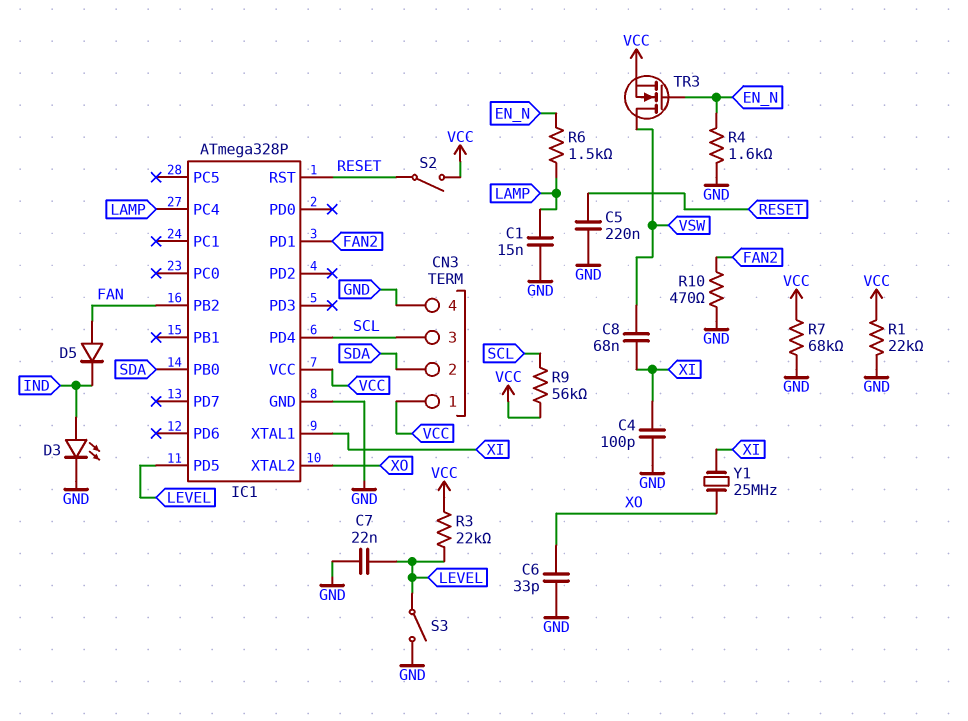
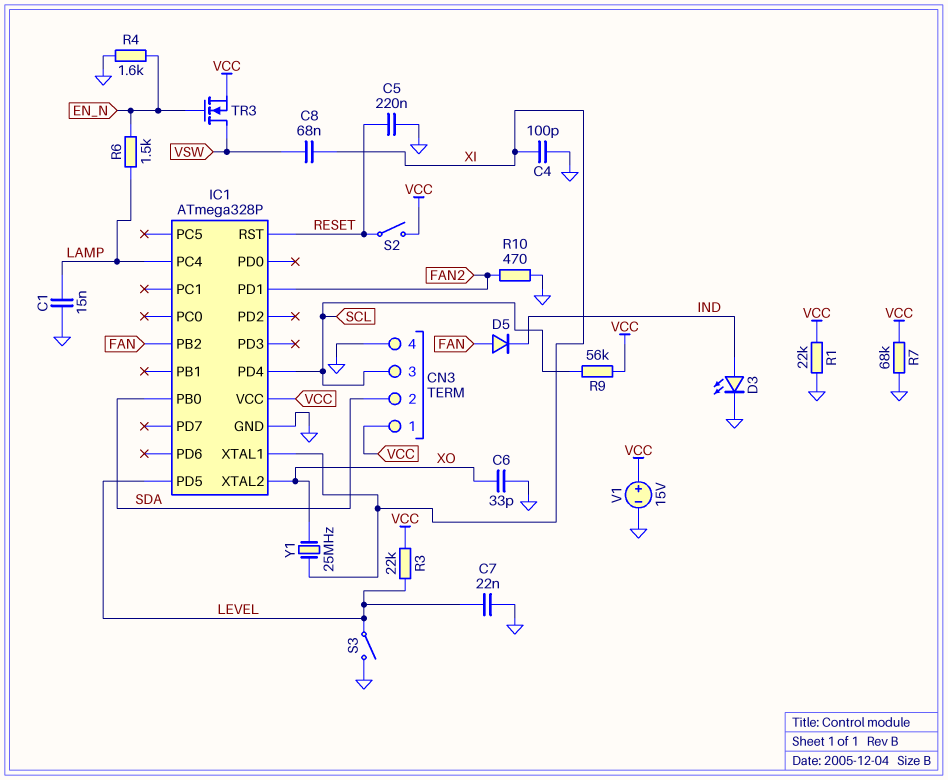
V1: none -> 15V (plus VCC, minus GND)

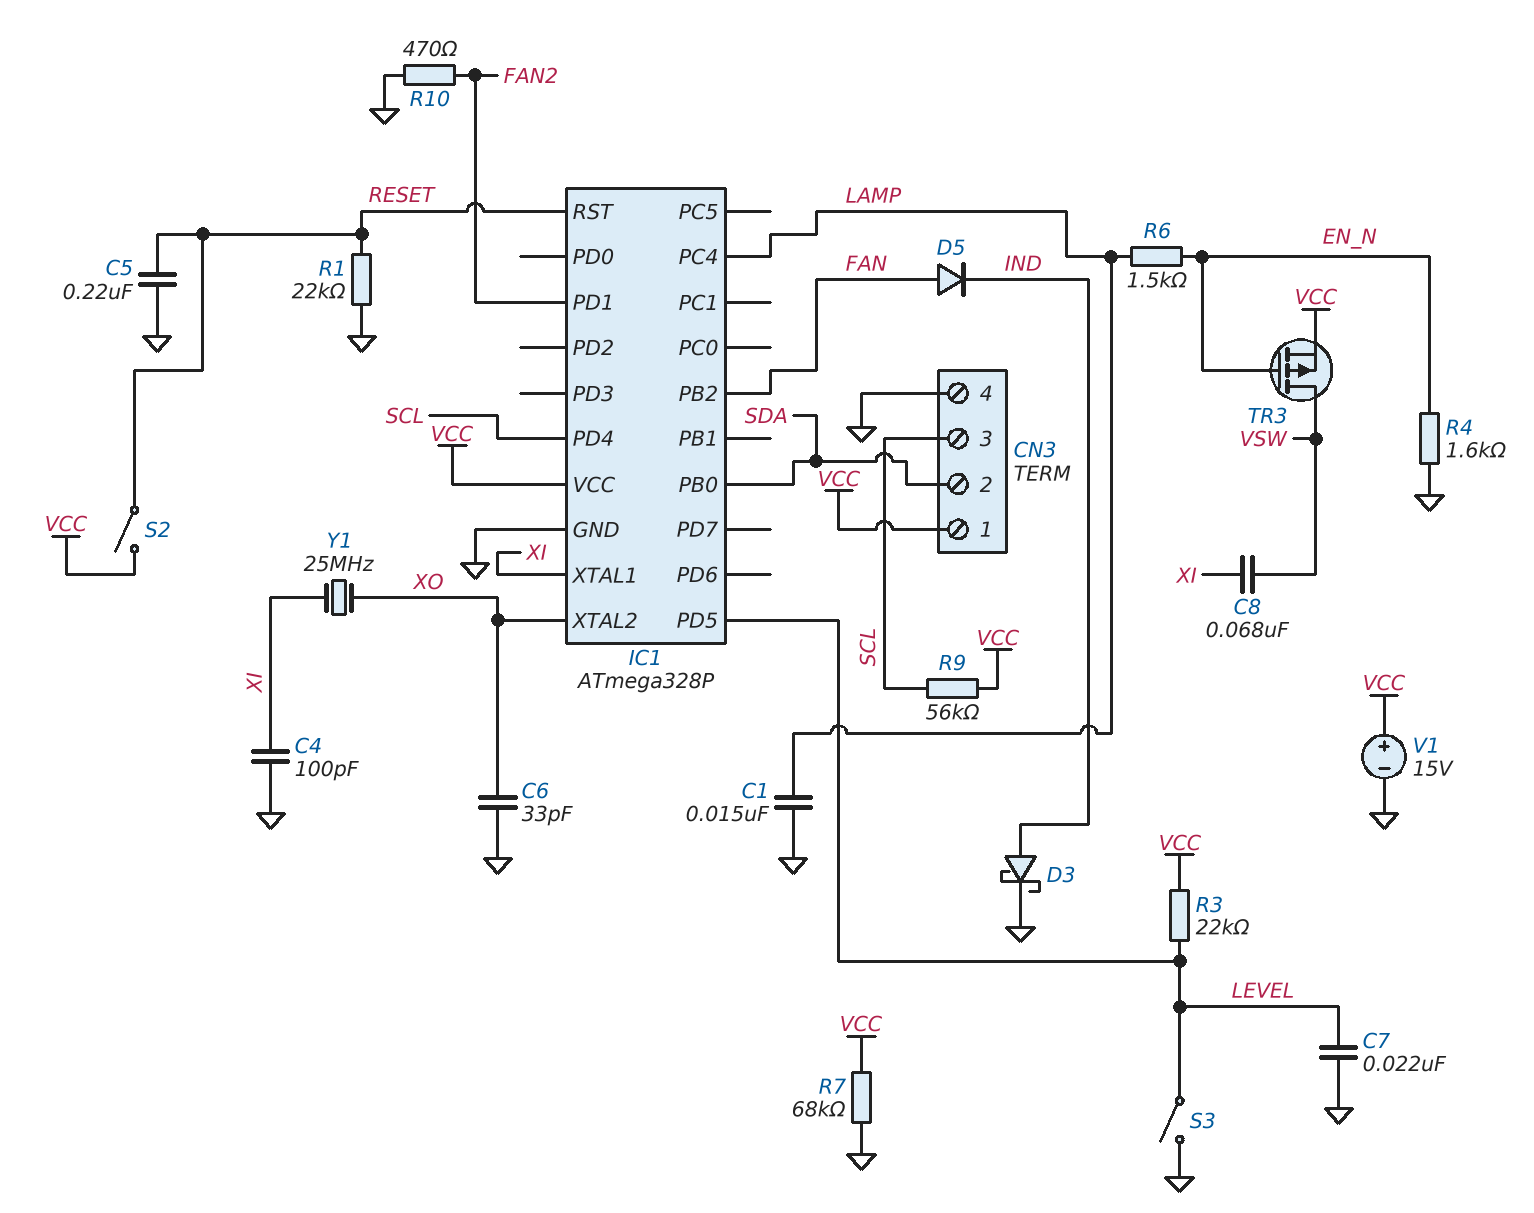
D3: LED (A IND, K GND) -> schottky (A IND, K GND)
R1: 22k (GND, VCC) -> 22k (GND, RESET)
TR3: NMOS (G EN_N, D VSW, S VCC) -> PMOS (G EN_N, D VSW, S VCC)

